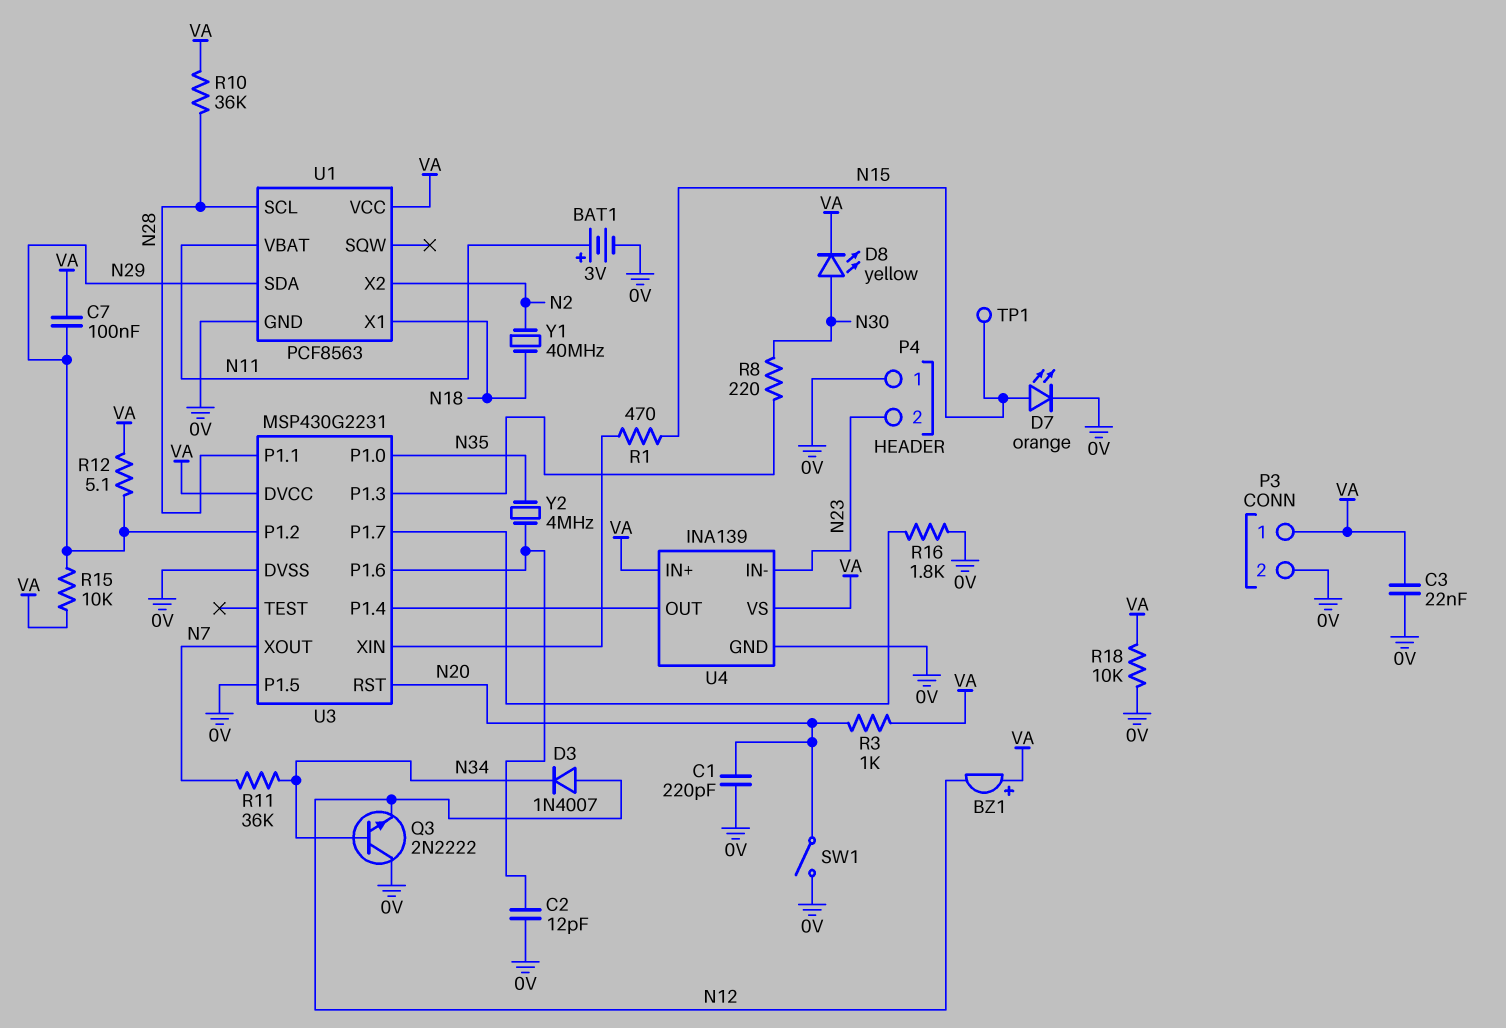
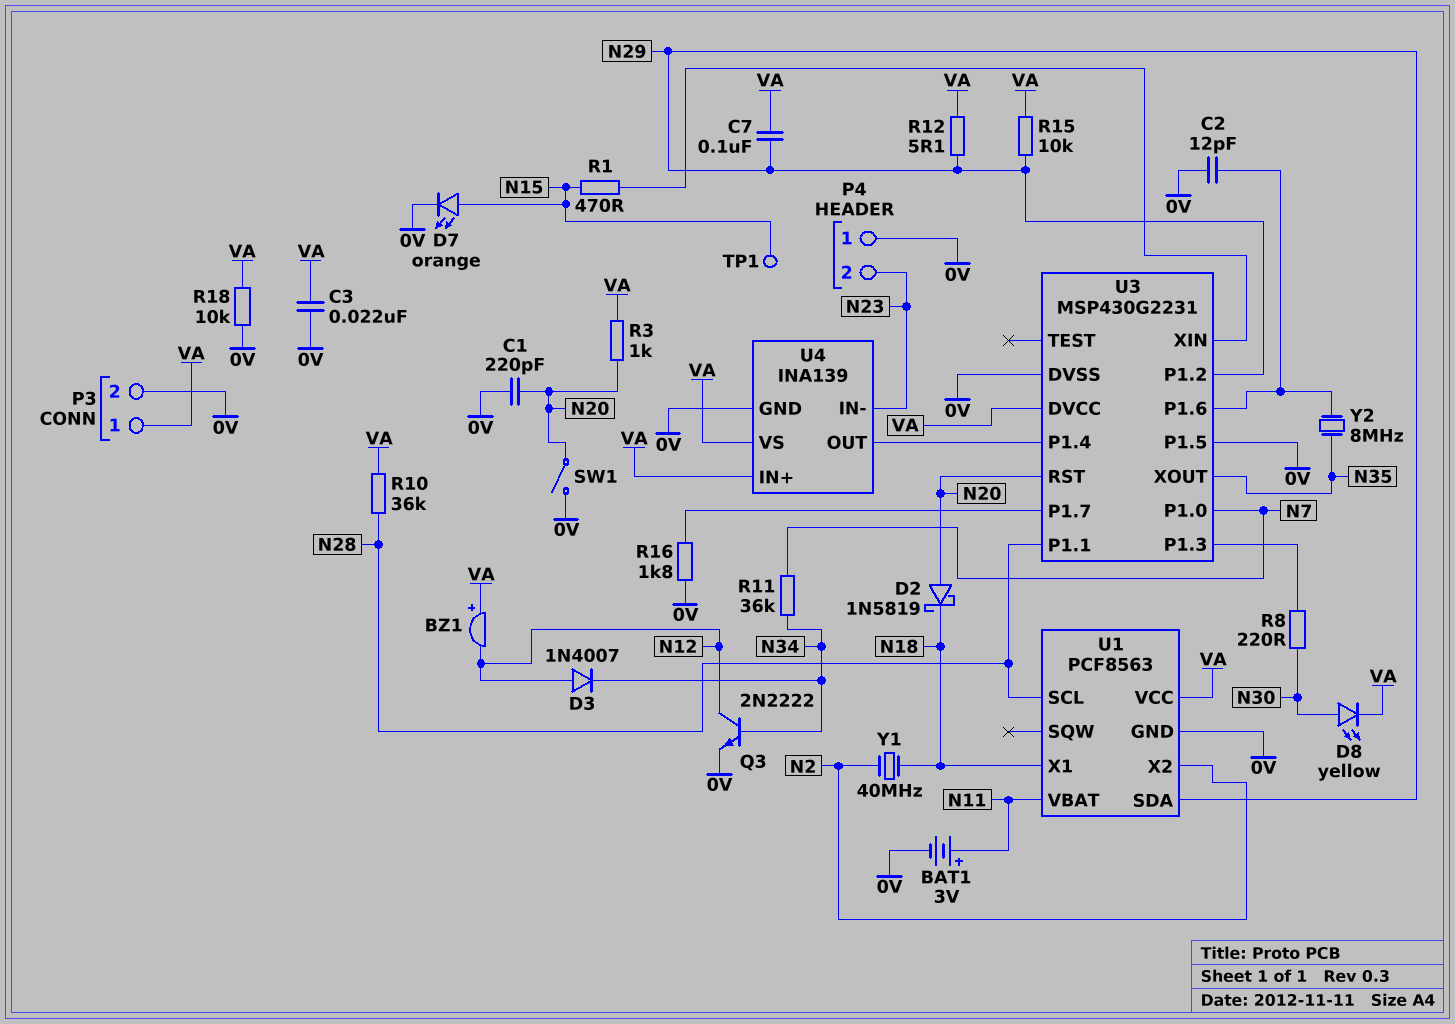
D2: none -> schottky 1N5819 (A N20, K N18)
Q3: NPN 2N2222 (B N34, C 0V, E N12) -> NPN 2N2222 (B N34, C N12, E 0V)
U3 pin P1.0: N35 -> N7
U3 pin XOUT: N7 -> N35
Y2: 4MHz (N35, U3/P1.6) -> 8MHz (N35, U3/P1.6)

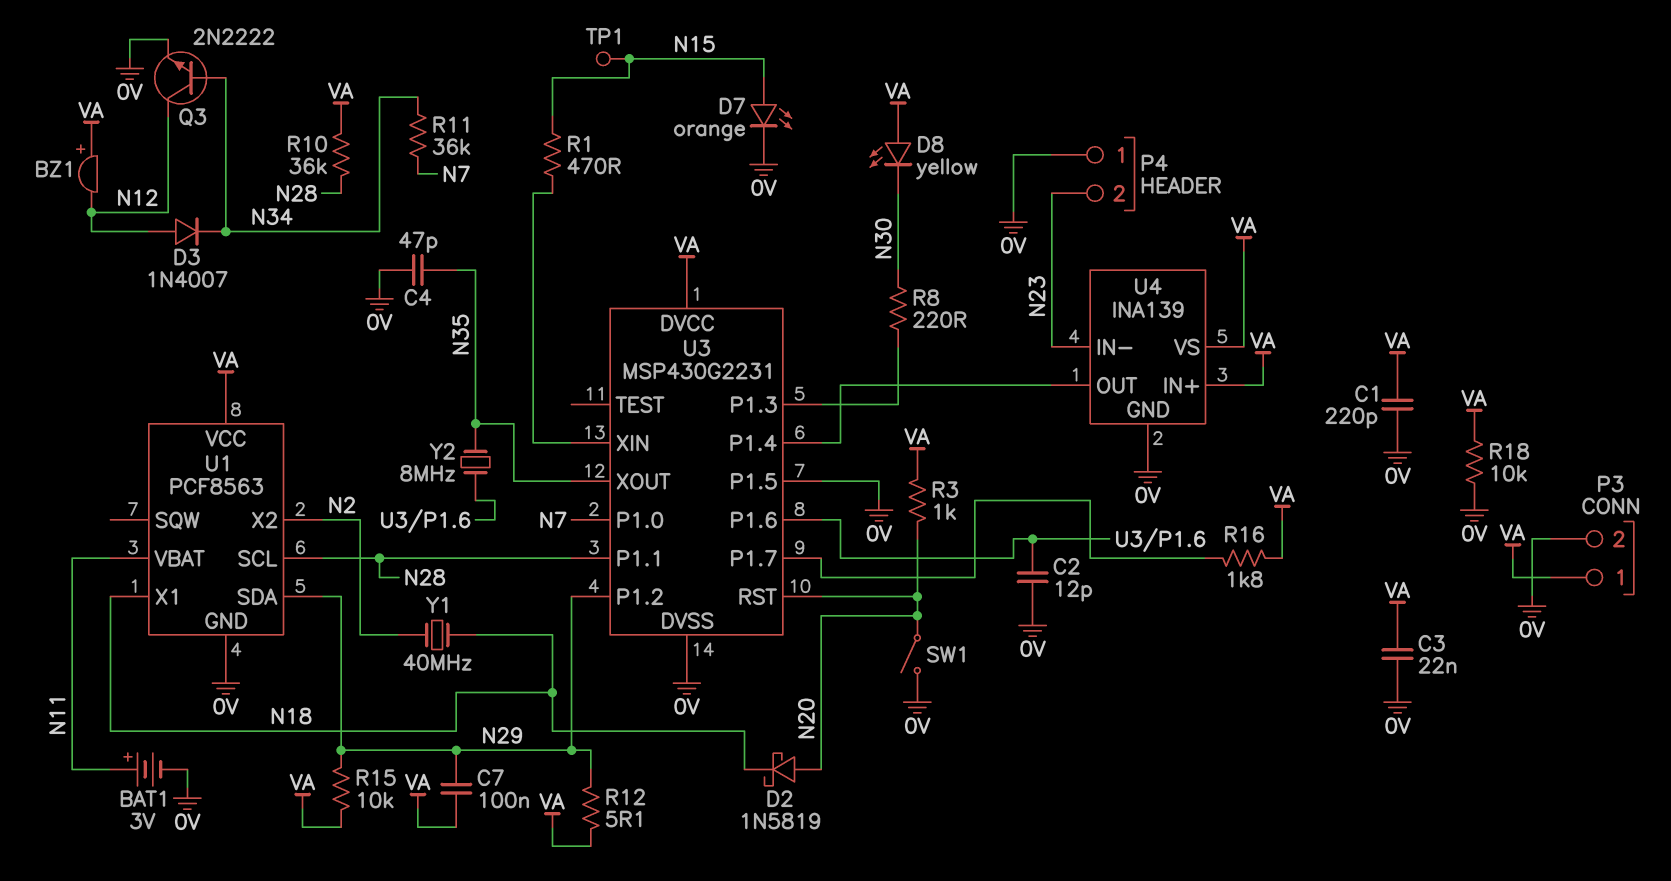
C1: 220pF (0V, N20) -> 220pF (0V, VA)
C4: none -> 47pF (0V, N35)
D8: LED yellow (A N30, K VA) -> LED yellow (A VA, K N30)
R16: 1.8k (0V, U3/P1.7) -> 1.8k (U3/P1.7, VA)

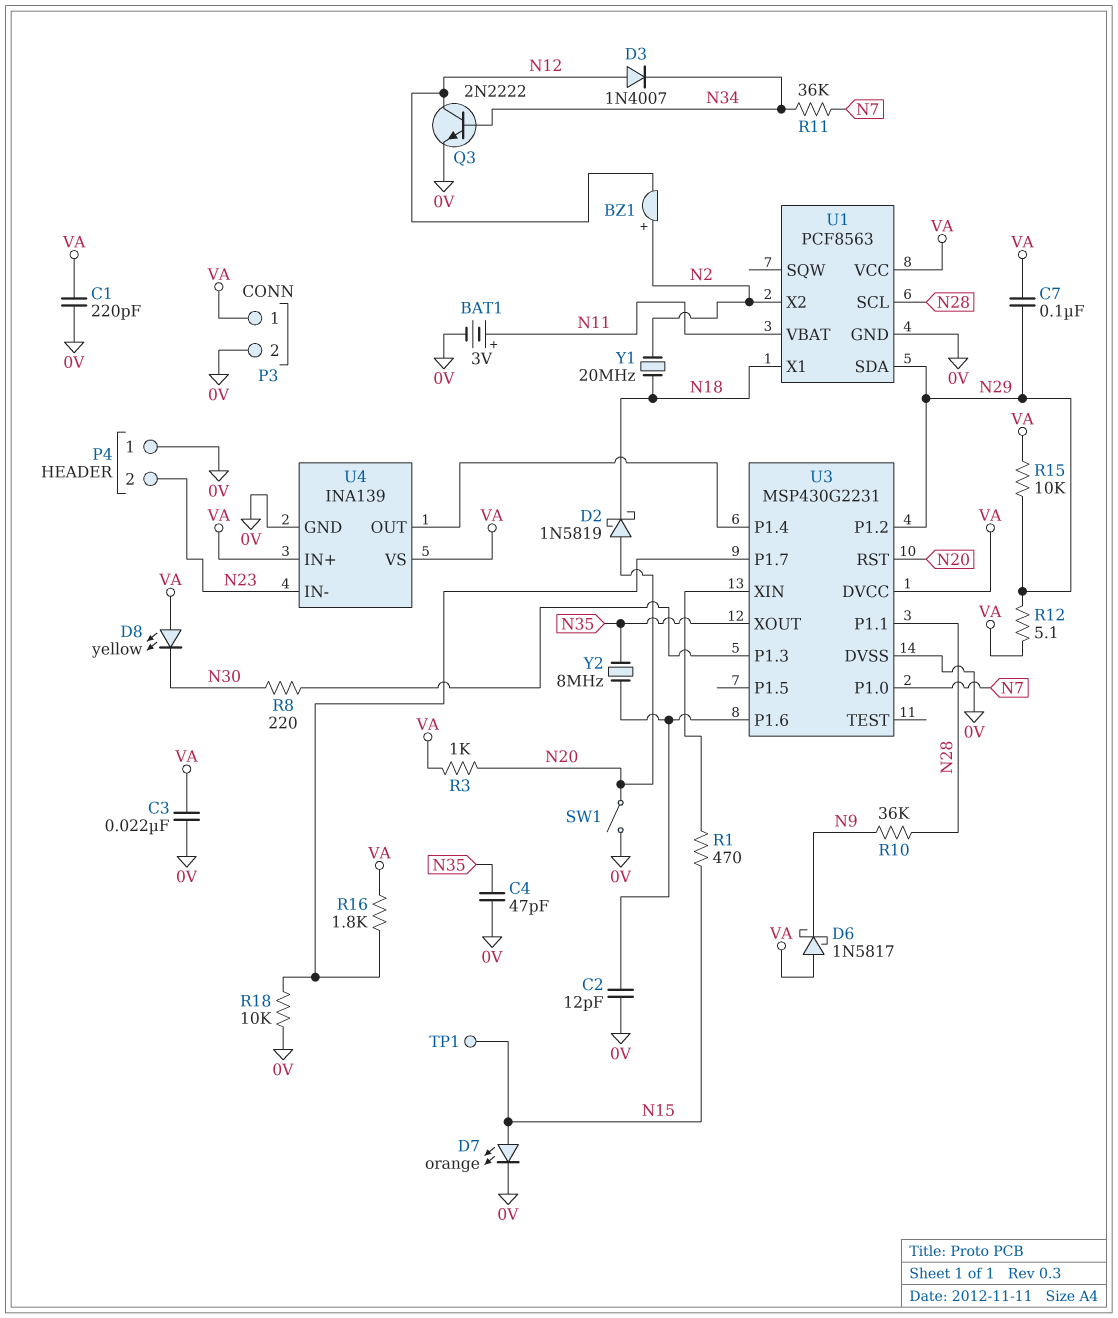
BZ1: buzzer (plus VA, minus N12) -> buzzer (plus N2, minus N12)
D6: none -> schottky 1N5817 (A VA, K N9)
R10: 36k (N28, VA) -> 36k (N9, N28)
R18: 10k (0V, VA) -> 10k (0V, U3/P1.7)
U3 pin P1.5: 0V -> none
Y1: 40MHz (N2, N18) -> 20MHz (N2, N18)

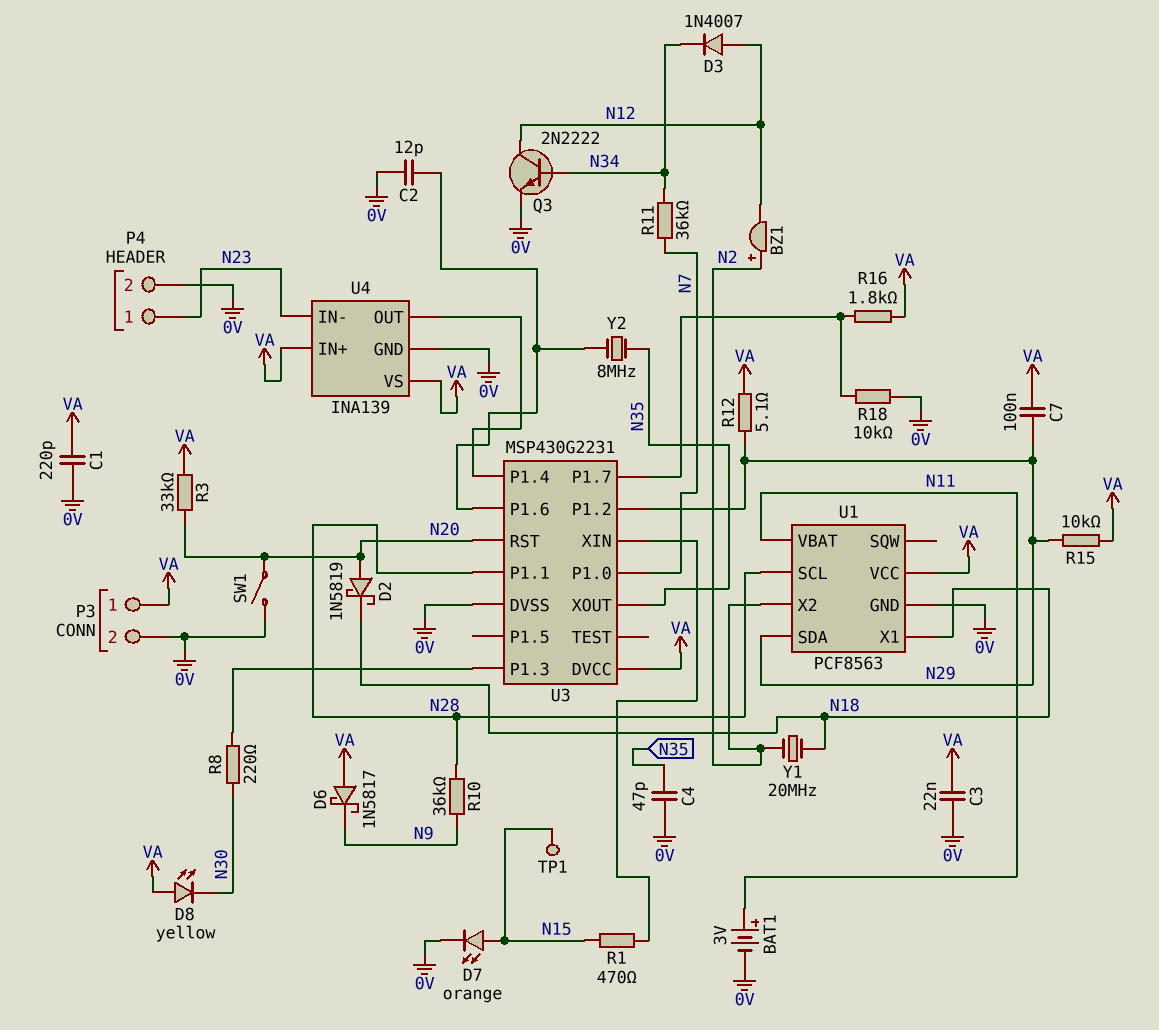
P4 pin 1: 0V -> N23
P4 pin 2: N23 -> 0V
R3: 1k (N20, VA) -> 33k (N20, VA)

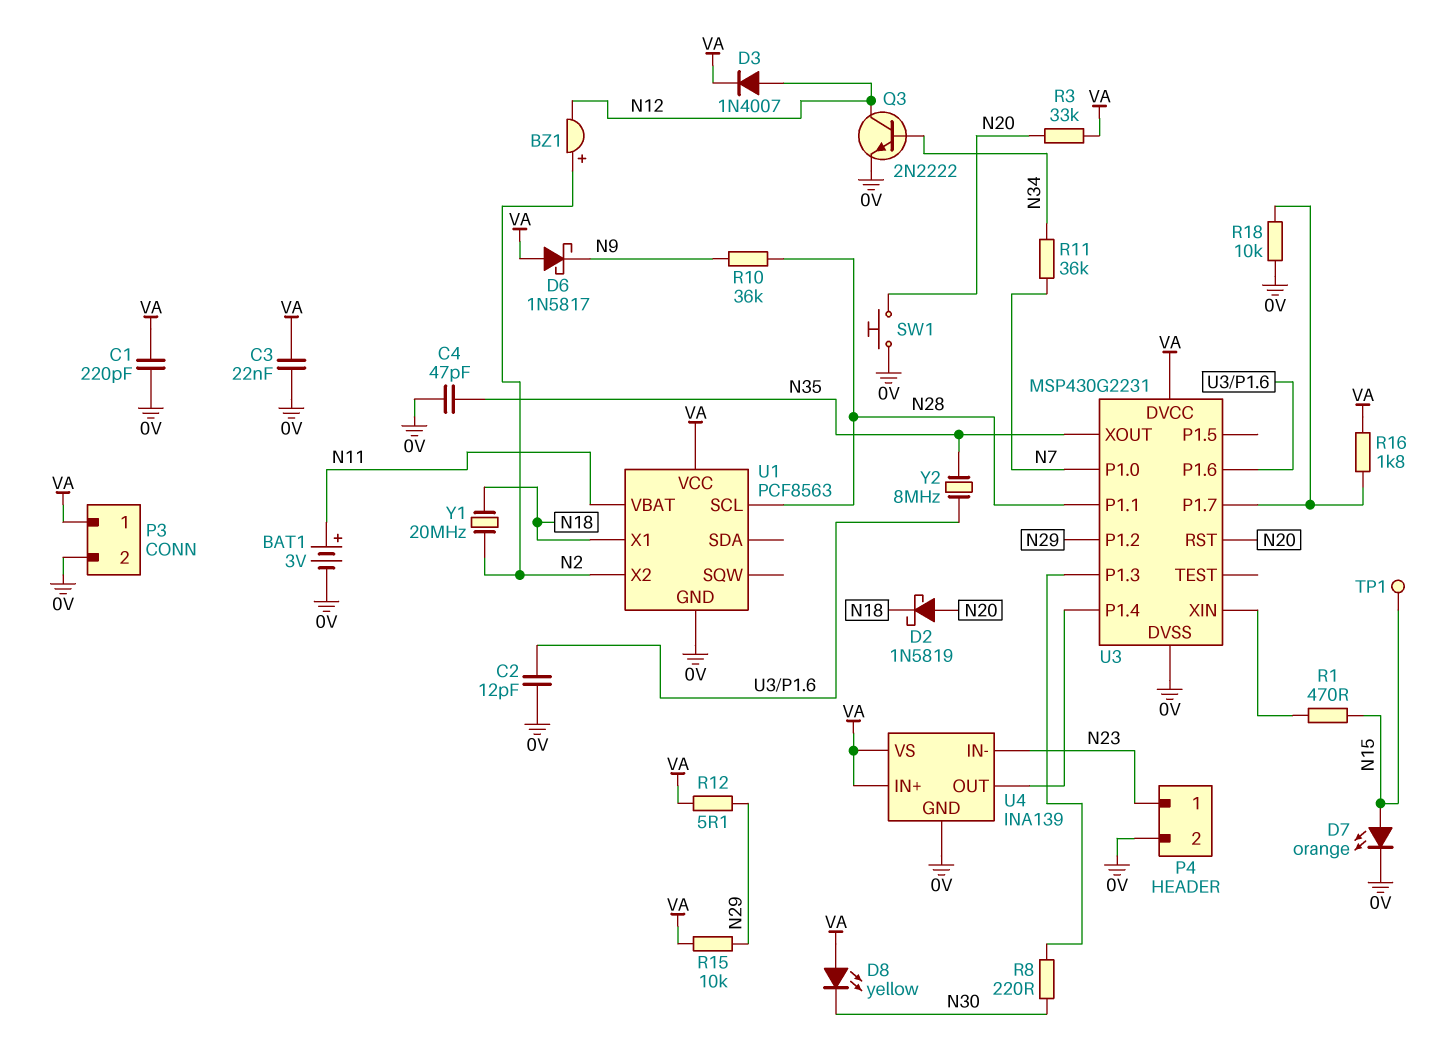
C7: 100nF (N29, VA) -> none
D3: diode 1N4007 (A N12, K N34) -> diode 1N4007 (A N12, K VA)
SW1: switch (0V, N20) -> button (0V, N20)
U1 pin SDA: N29 -> none

